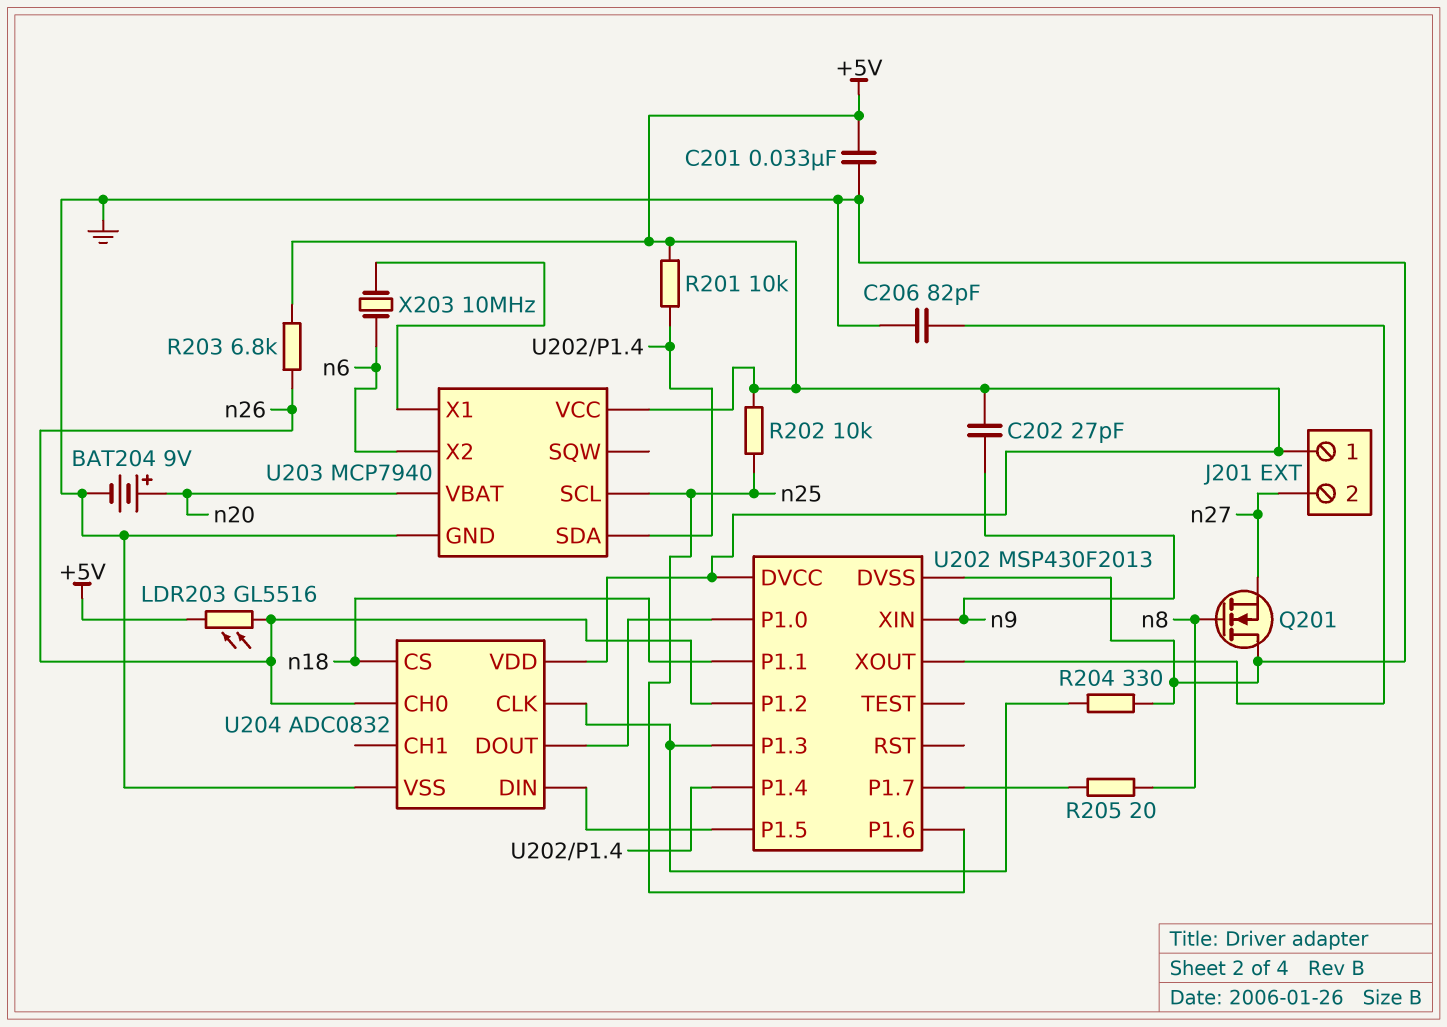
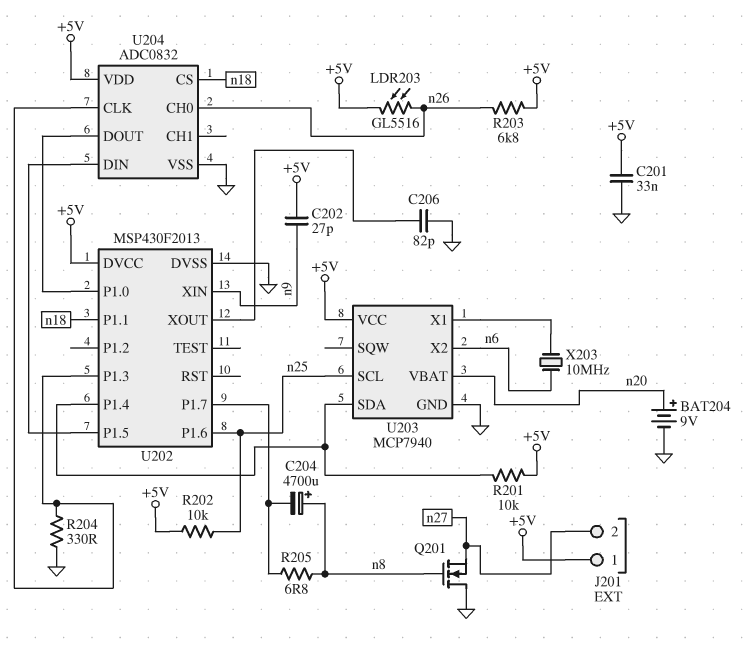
C204: none -> 4700uF (plus n8, minus U202/P1.7)
R205: 20 (U202/P1.7, n8) -> 6.8 (U202/P1.7, n8)
U202 pin P1.2: n26 -> none

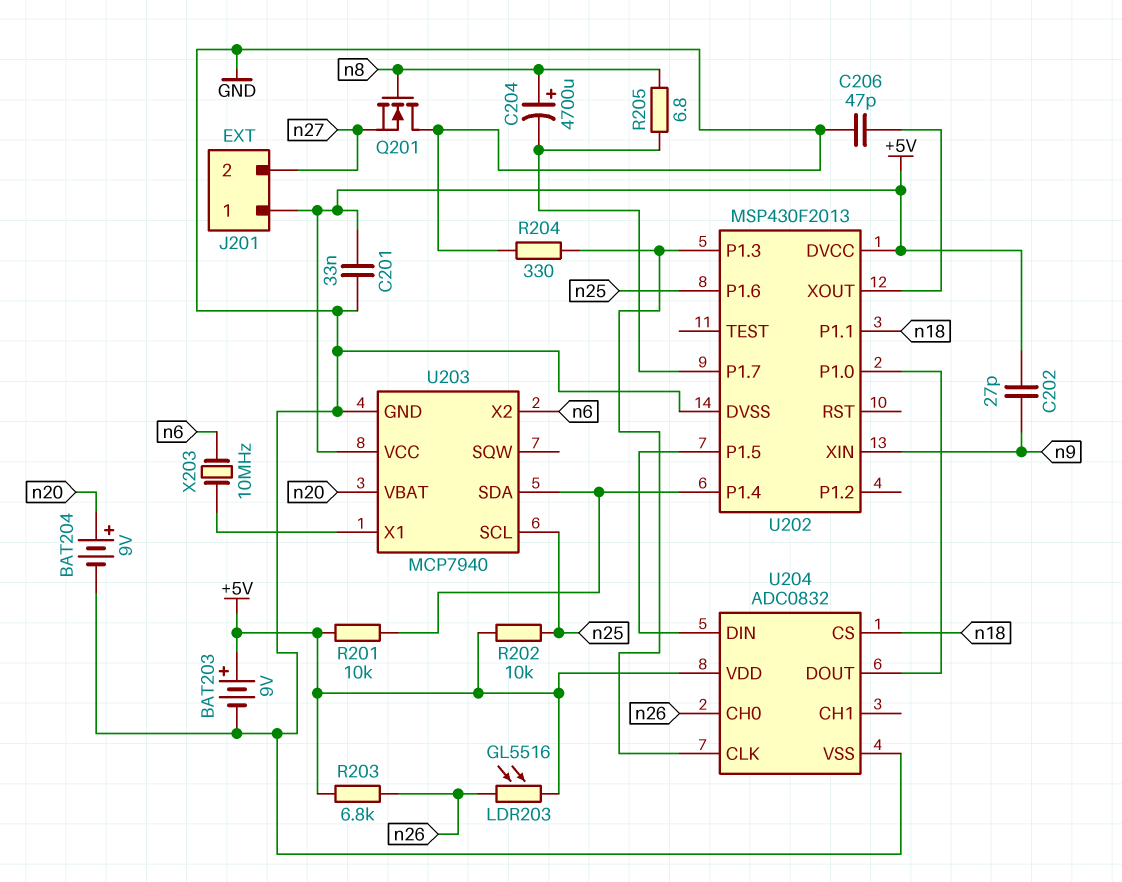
BAT203: none -> 9V (plus +5V, minus GND)
C206: 82pF (GND, U202/XOUT) -> 47pF (GND, U202/XOUT)

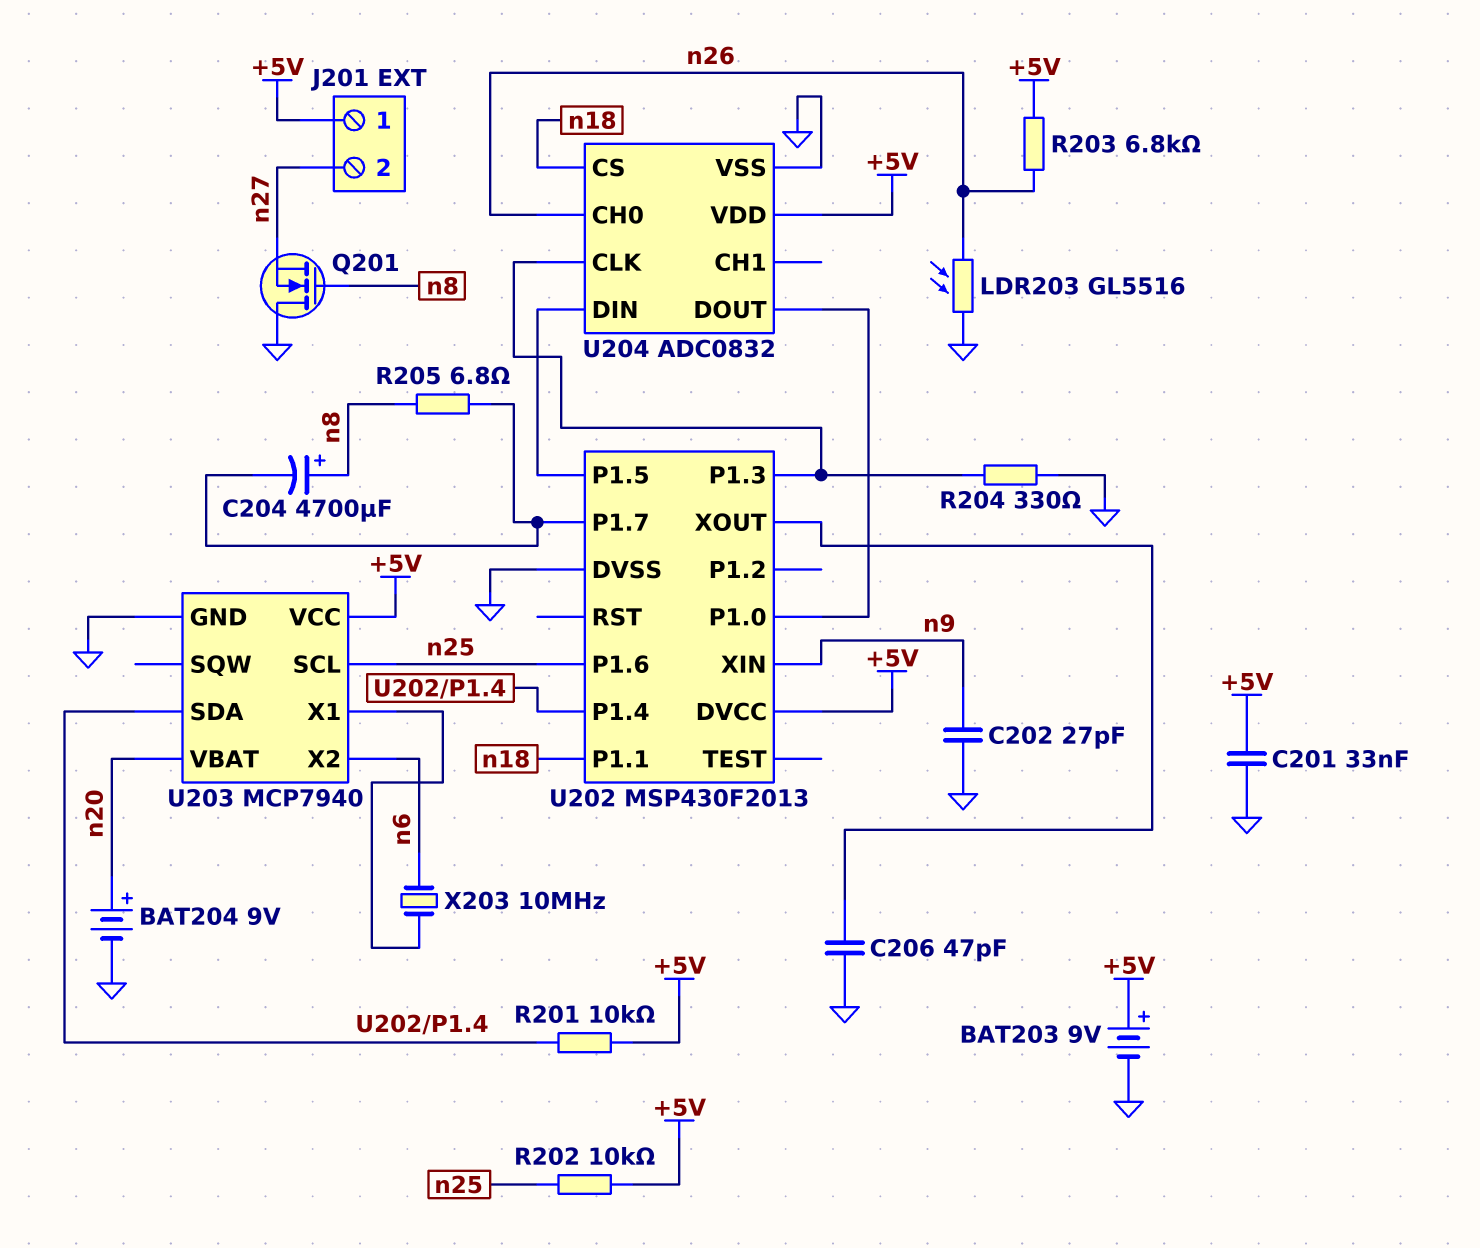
C202: 27pF (+5V, n9) -> 27pF (GND, n9)
LDR203: GL5516 (+5V, n26) -> GL5516 (GND, n26)

